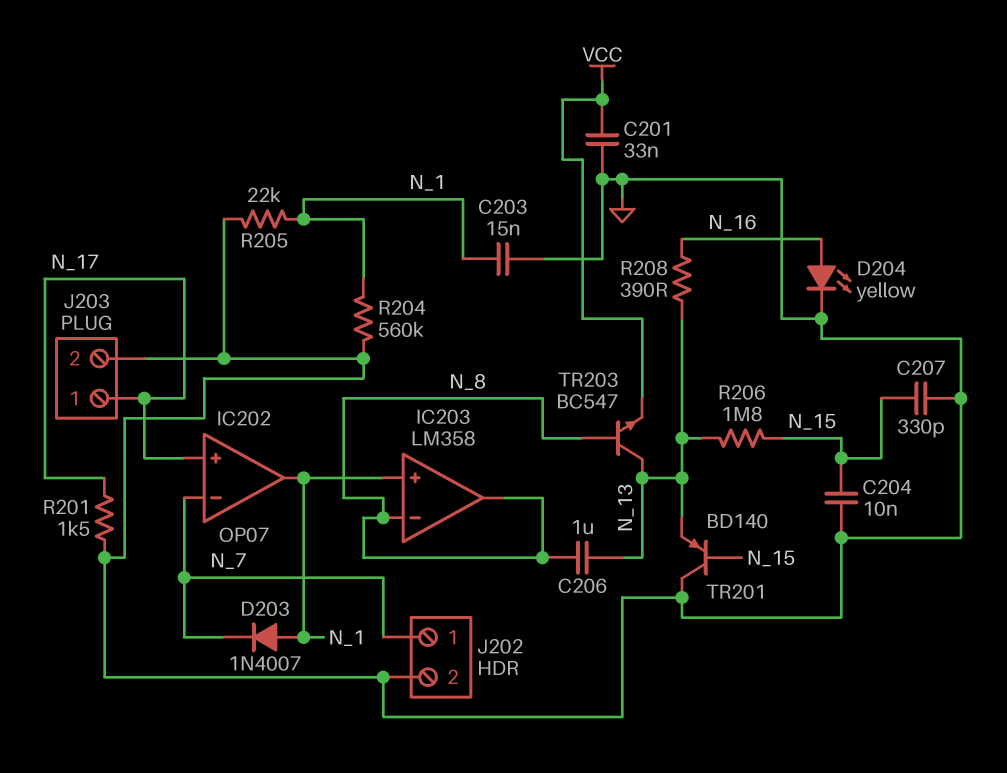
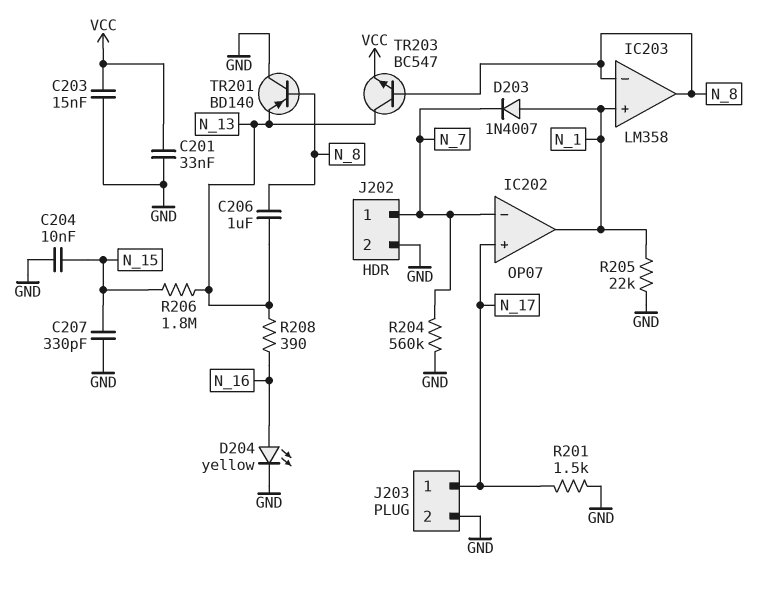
C203: 15nF (GND, N_1) -> 15nF (GND, VCC)
R204: 560k (GND, N_1) -> 560k (GND, N_7)
TR201: PNP BD140 (B N_15, C GND, E N_13) -> PNP BD140 (B N_8, C GND, E N_13)

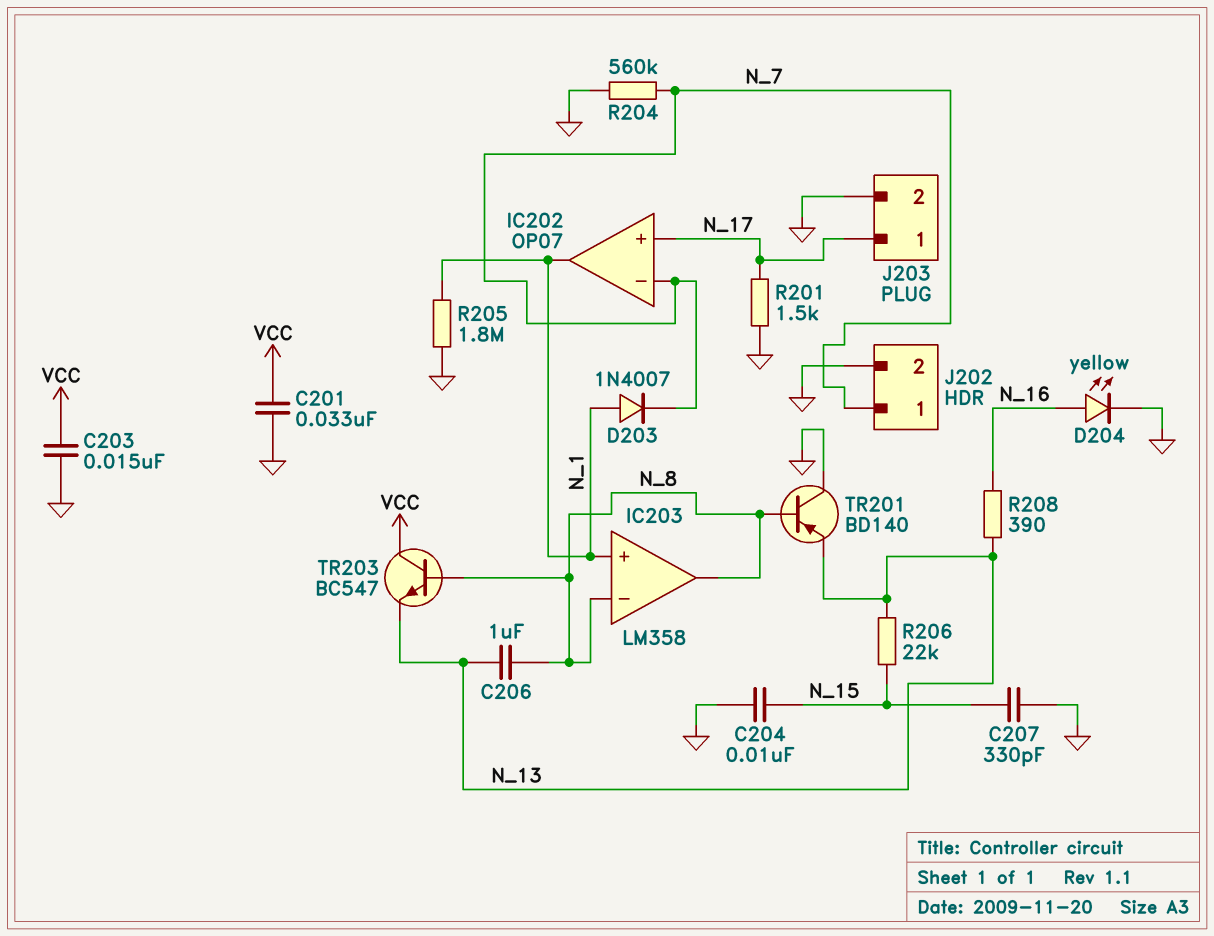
R205: 22k (GND, N_1) -> 1.8M (GND, N_1)
R206: 1.8M (N_13, N_15) -> 22k (N_13, N_15)
TR203: NPN BC547 (B N_8, C N_13, E VCC) -> NPN BC547 (B N_8, C VCC, E N_13)

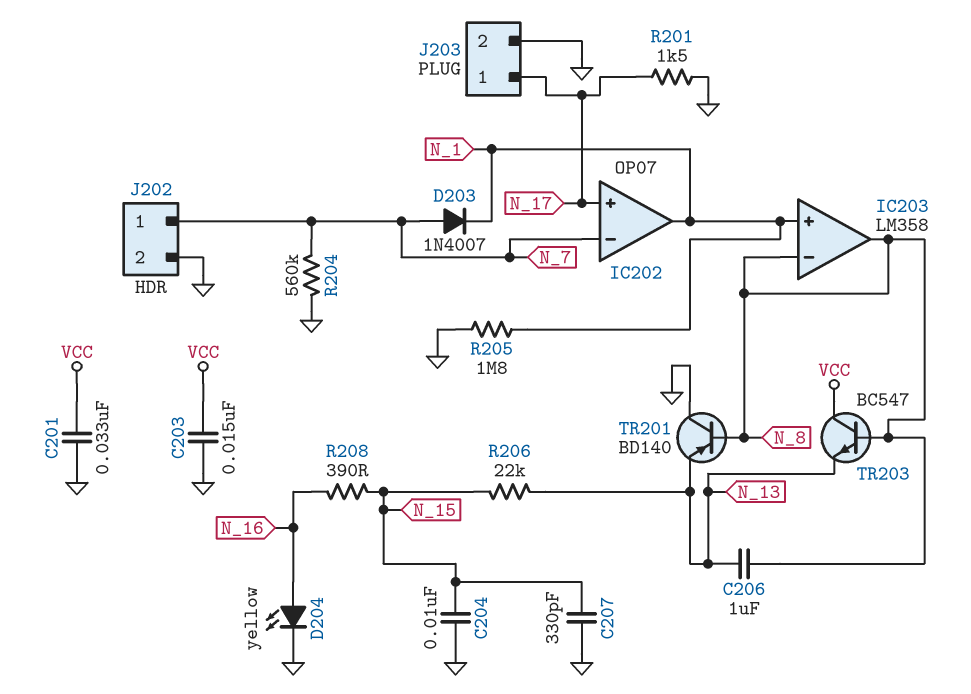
D203: diode 1N4007 (A N_1, K N_7) -> diode 1N4007 (A N_7, K N_1)
R208: 390 (N_13, N_16) -> 390 (N_15, N_16)

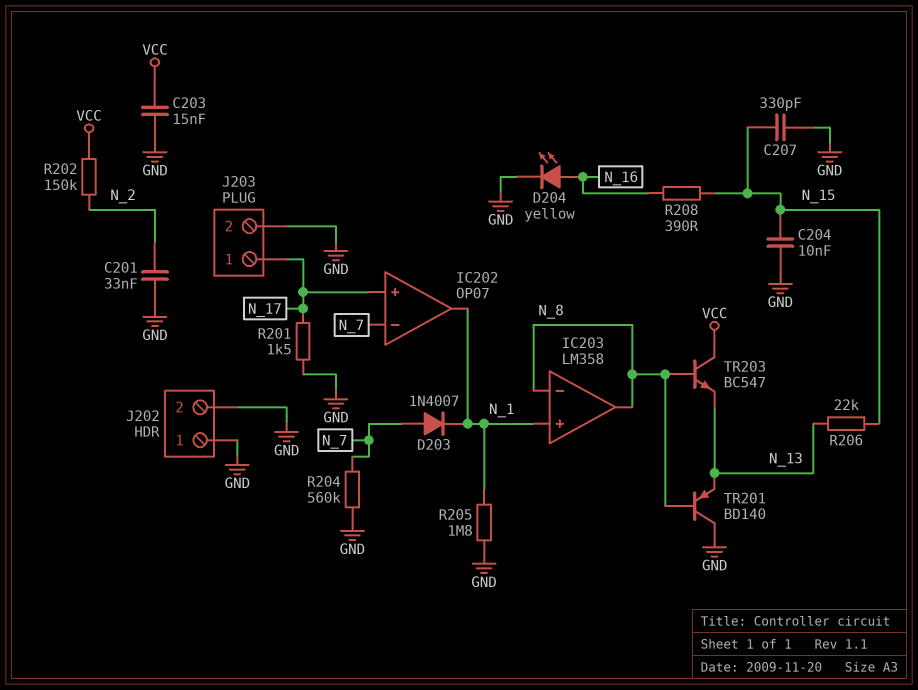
C201: 33nF (GND, VCC) -> 33nF (GND, N_2)
C206: 1uF (N_8, N_13) -> none
J202 pin 1: N_7 -> GND
R202: none -> 150k (N_2, VCC)

